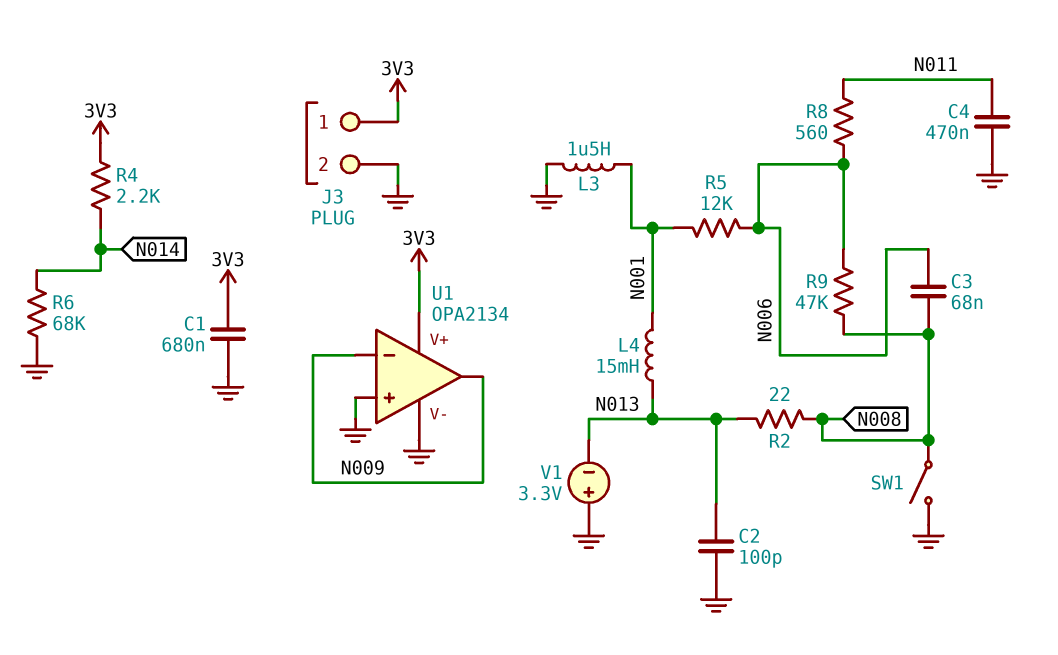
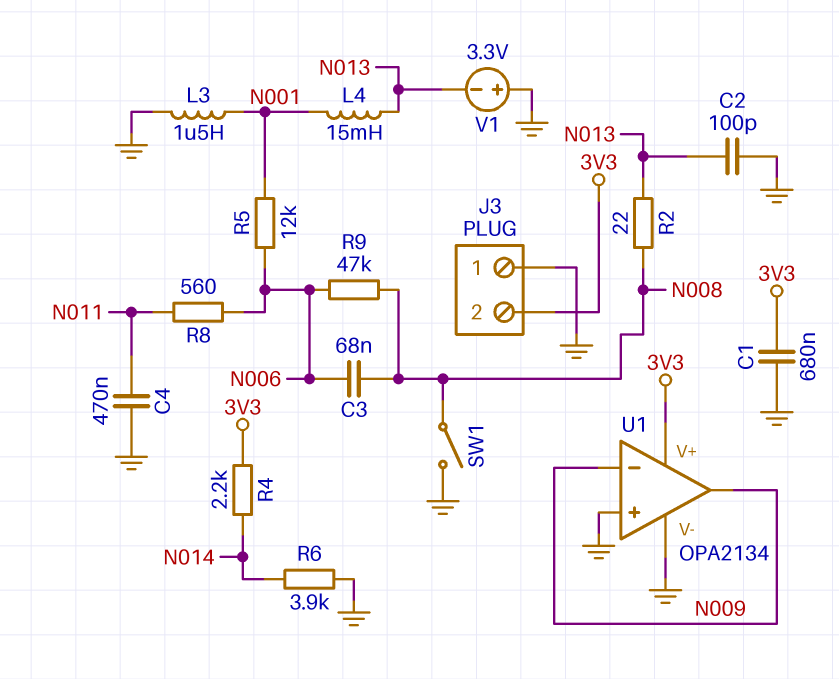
J3 pin 1: 3V3 -> GND
J3 pin 2: GND -> 3V3
R6: 68k (GND, N014) -> 3.9k (GND, N014)

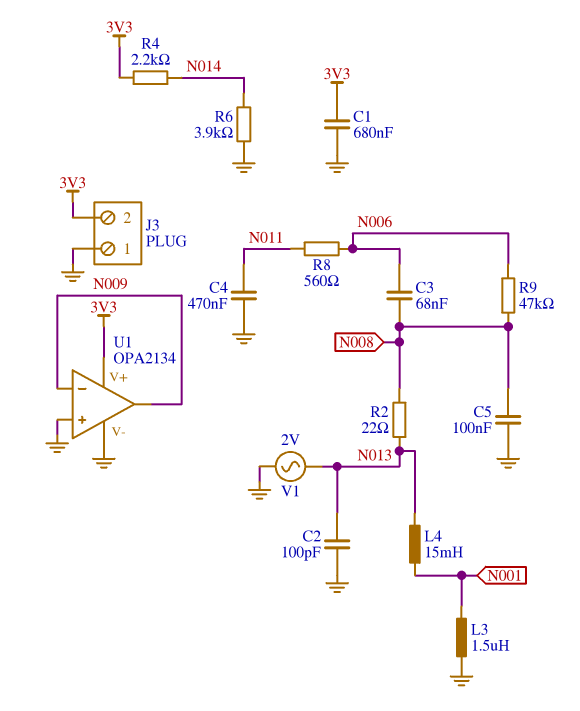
C5: none -> 100nF (GND, N008)
R5: 12k (N001, N006) -> none
SW1: switch (GND, N008) -> none
V1: 3.3V (plus GND, minus N013) -> AC 2V (GND, N013)

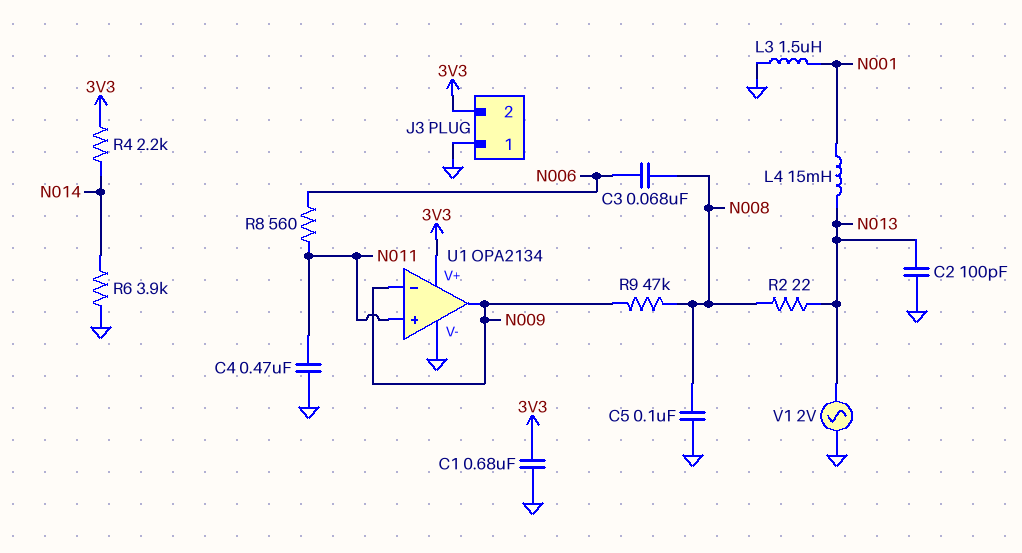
R9: 47k (N006, N008) -> 47k (N008, N009)
U1 pin in+: GND -> N011

